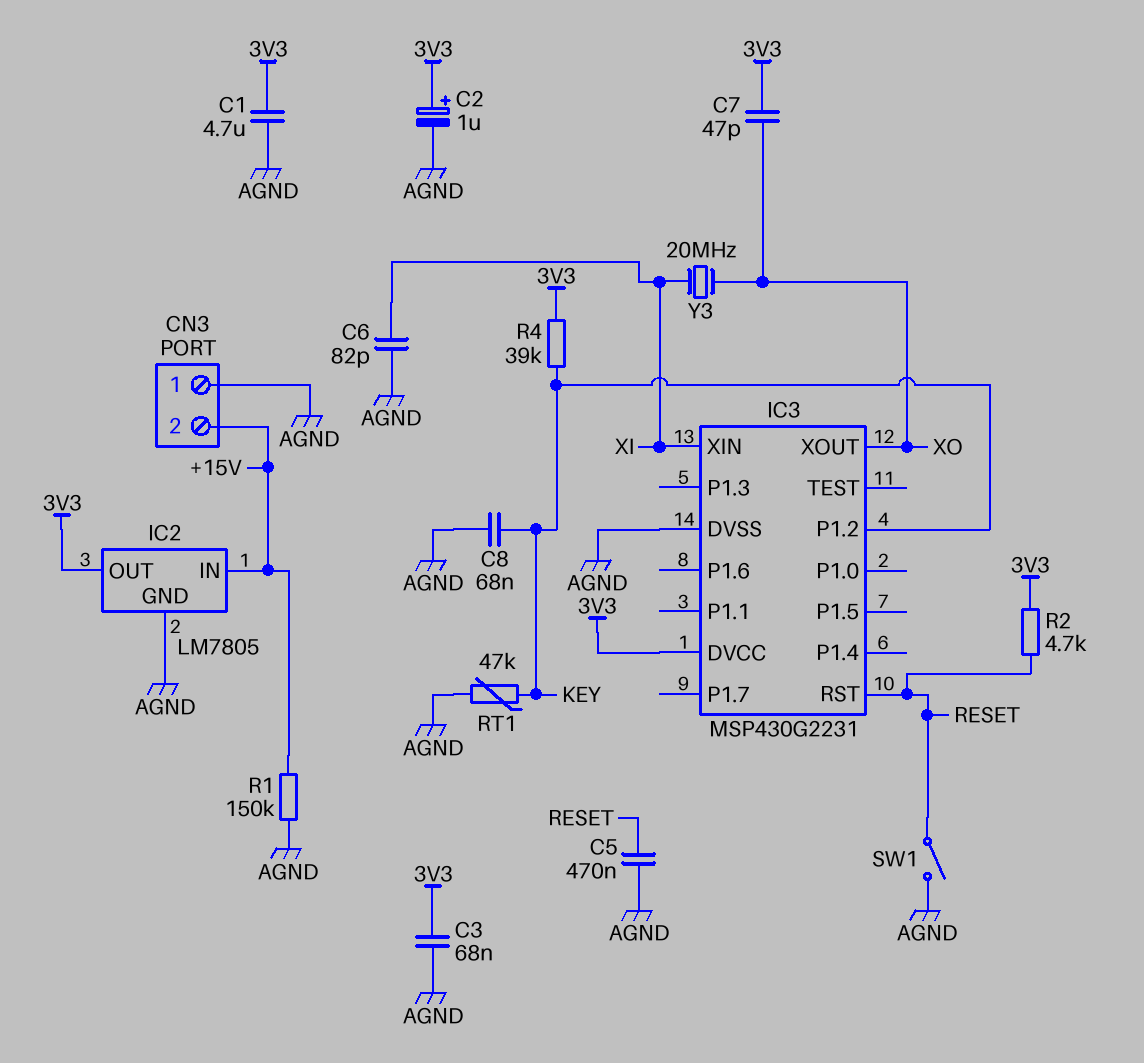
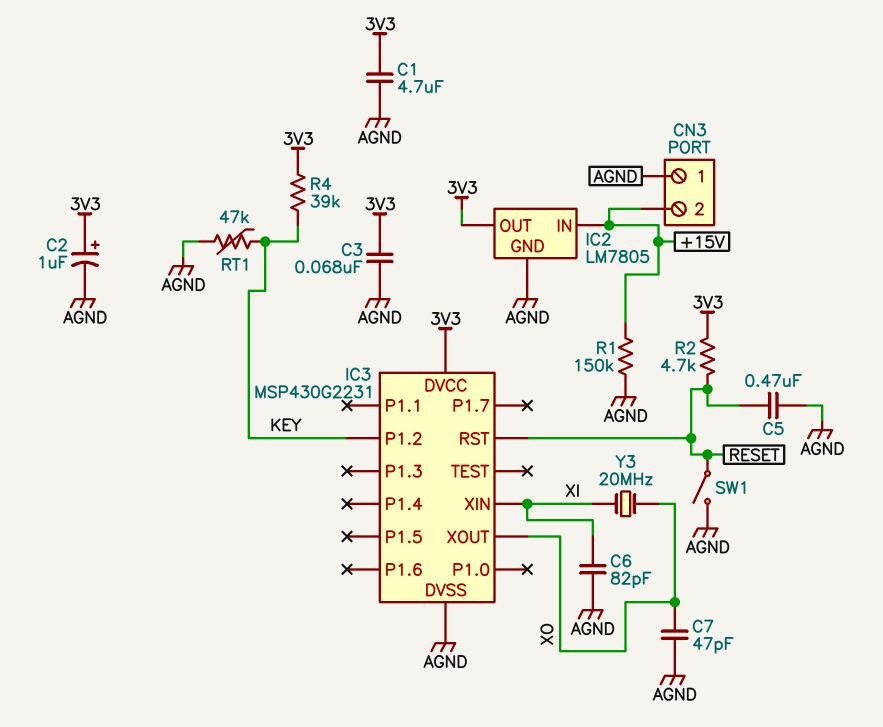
C7: 47pF (3V3, XO) -> 47pF (AGND, XO)
C8: 68nF (AGND, KEY) -> none

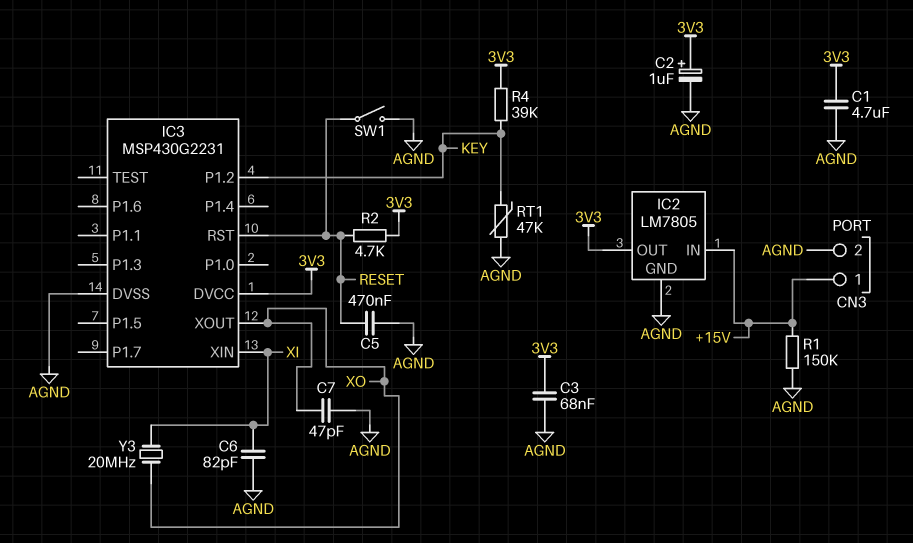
CN3 pin 1: AGND -> +15V
CN3 pin 2: +15V -> AGND

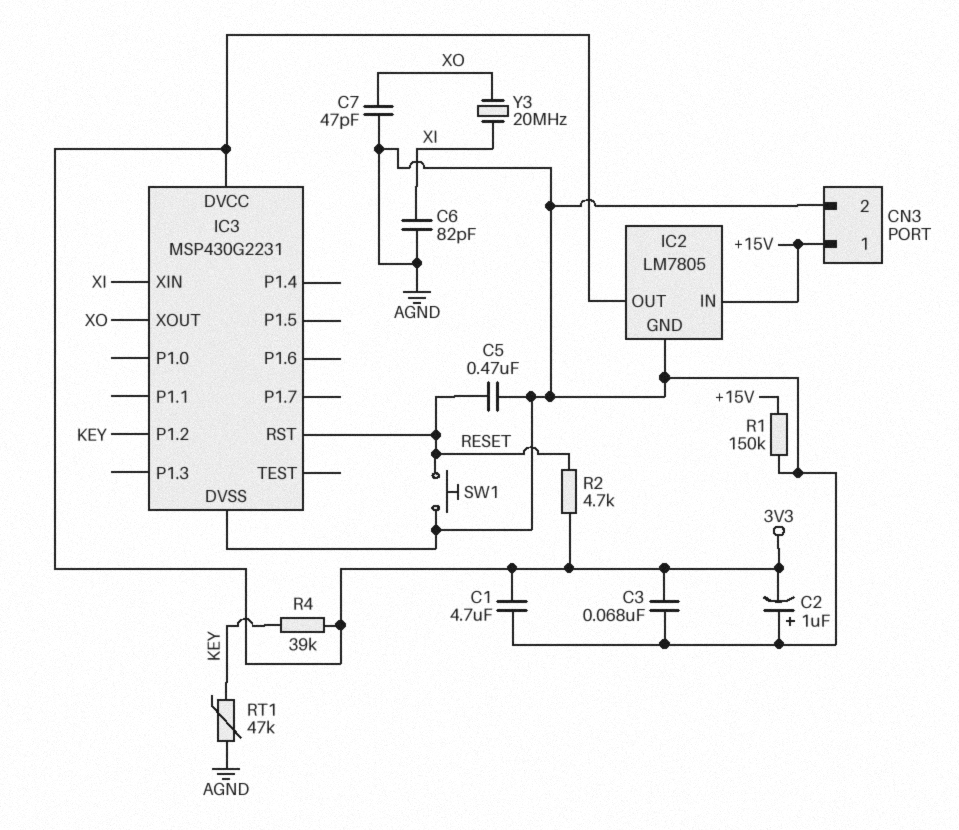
C2: 1uF (plus 3V3, minus AGND) -> 1uF (plus AGND, minus 3V3)
SW1: switch (AGND, RESET) -> button (AGND, RESET)

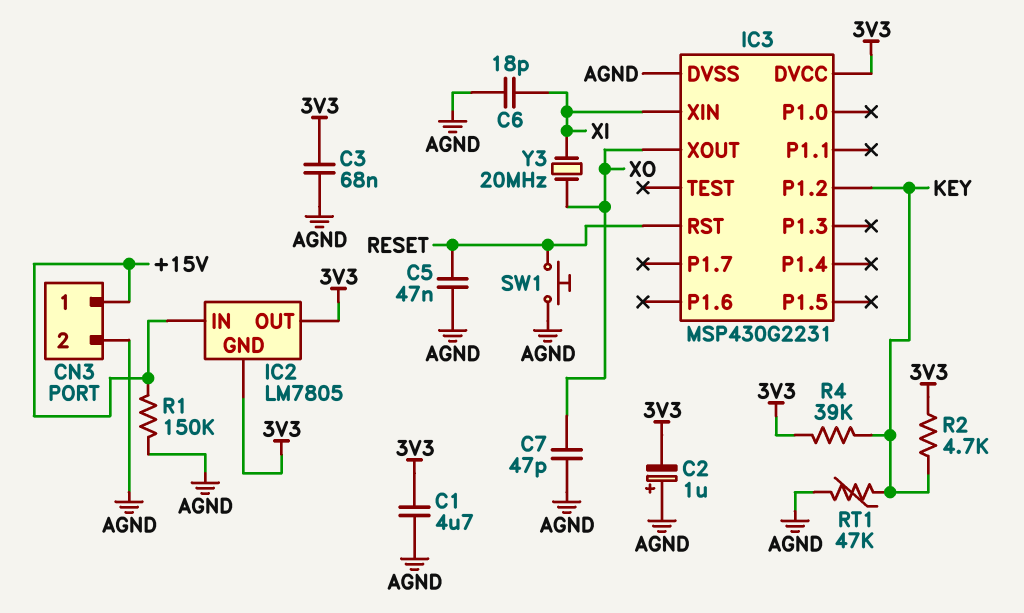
C5: 470nF (AGND, RESET) -> 47nF (AGND, RESET)
C6: 82pF (AGND, XI) -> 18pF (AGND, XI)
IC2 pin GND: AGND -> 3V3
R2: 4.7k (3V3, RESET) -> 4.7k (3V3, KEY)

